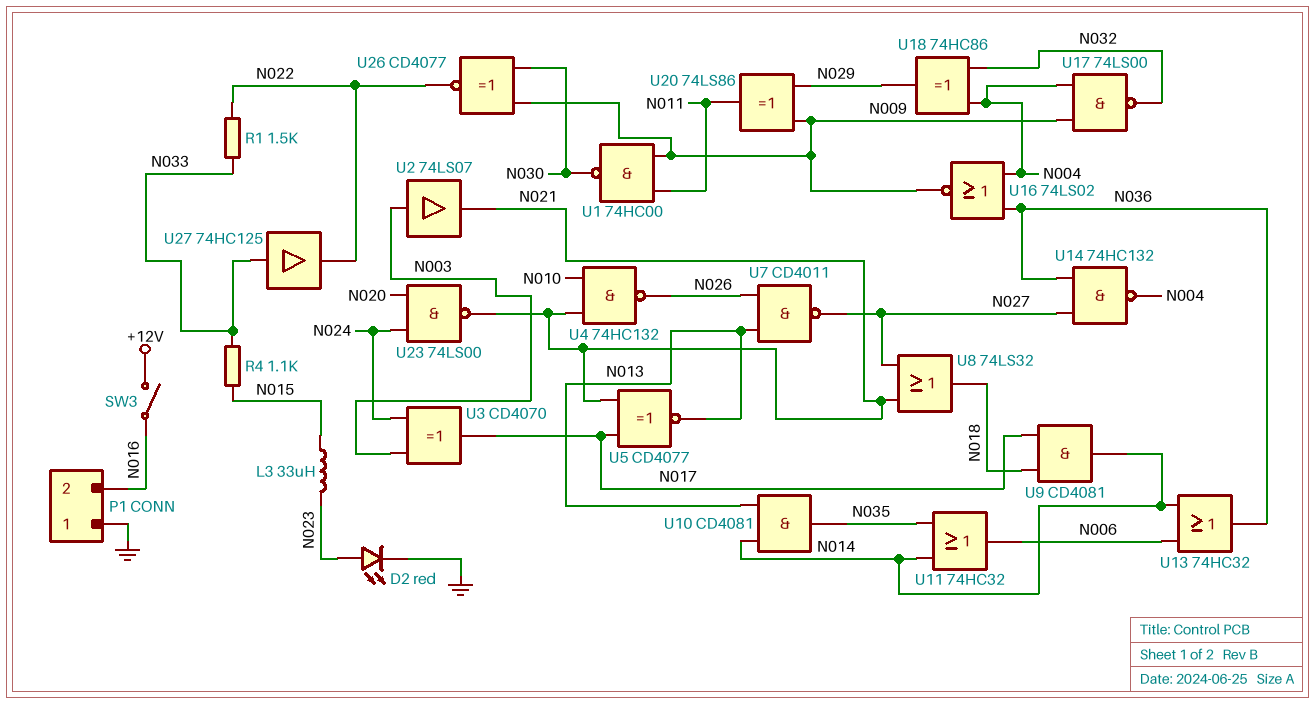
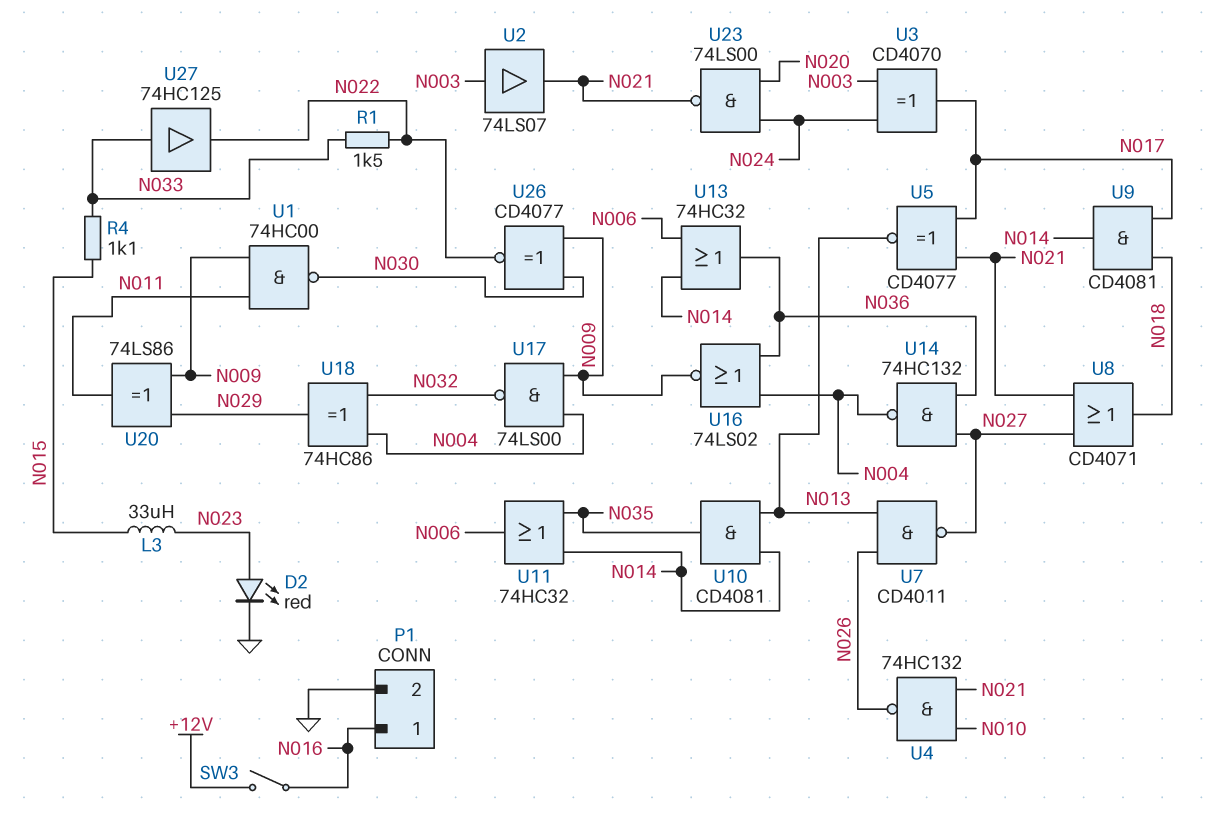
P1 pin 1: GND -> N016
P1 pin 2: N016 -> GND
U8: OR 74LS32 (in N021, in N027, out N018) -> OR CD4071 (in N021, in N027, out N018)

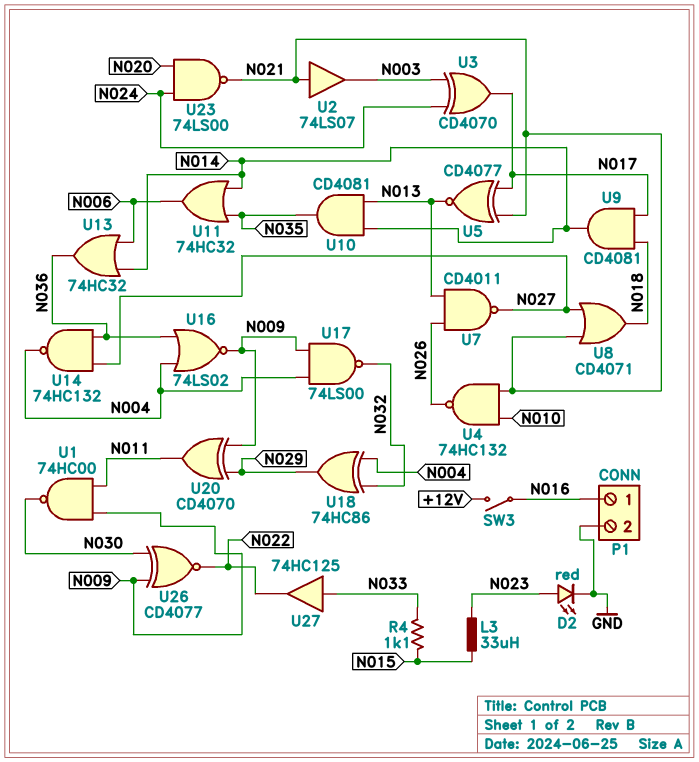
R1: 1.5k (N022, N033) -> none
U2: buffer 74LS07 (in N003, out N021) -> buffer 74LS07 (in N021, out N003)
U20: XOR 74LS86 (in N009, in N029, out N011) -> XOR CD4070 (in N009, in N029, out N011)

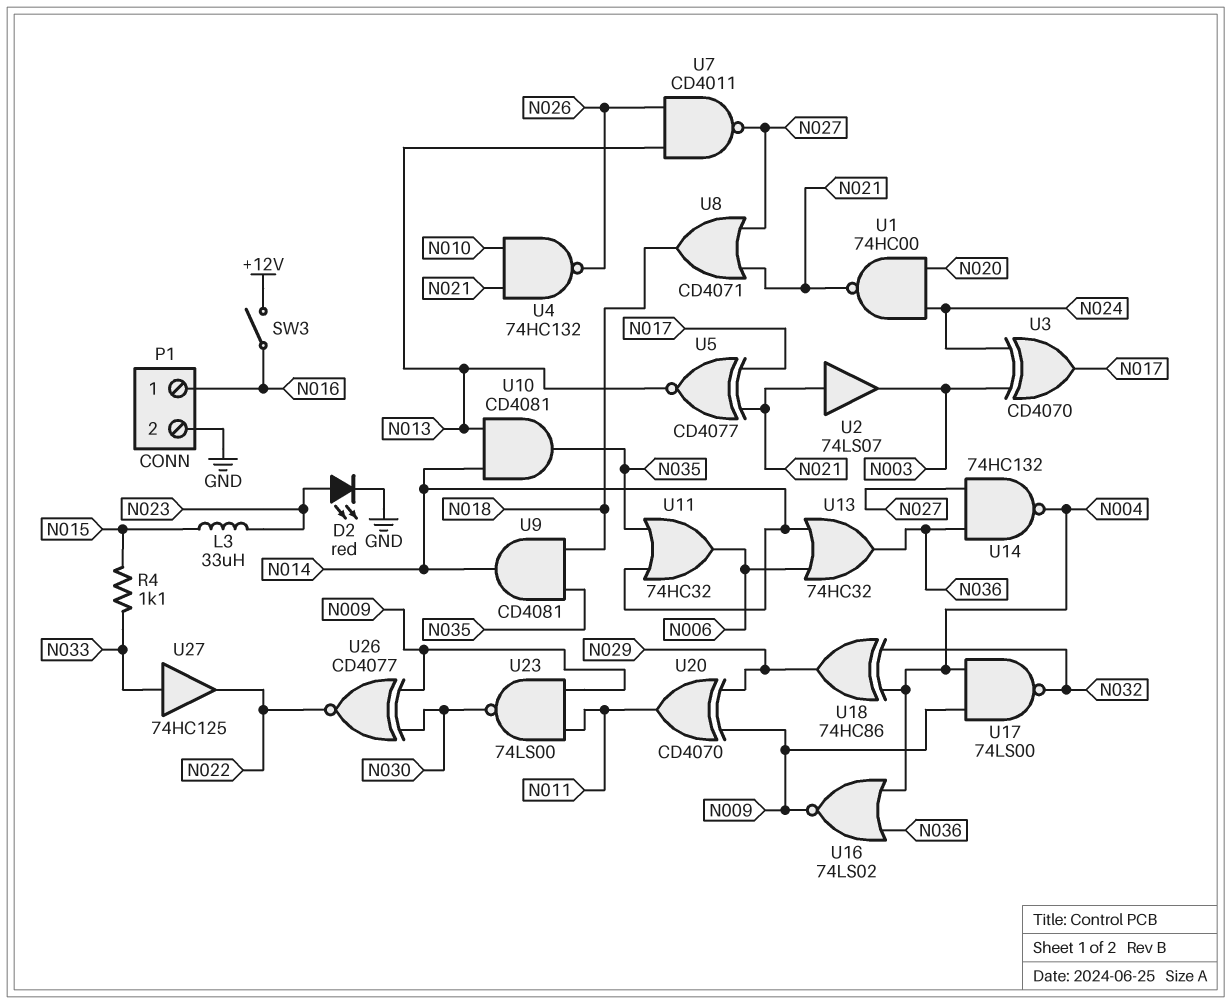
U1: NAND 74HC00 (in N009, in N011, out N030) -> NAND 74HC00 (in N020, in N024, out N021)
U9: AND CD4081 (in N017, in N018, out N014) -> AND CD4081 (in N018, in N035, out N014)
U23: NAND 74LS00 (in N020, in N024, out N021) -> NAND 74LS00 (in N009, in N011, out N030)

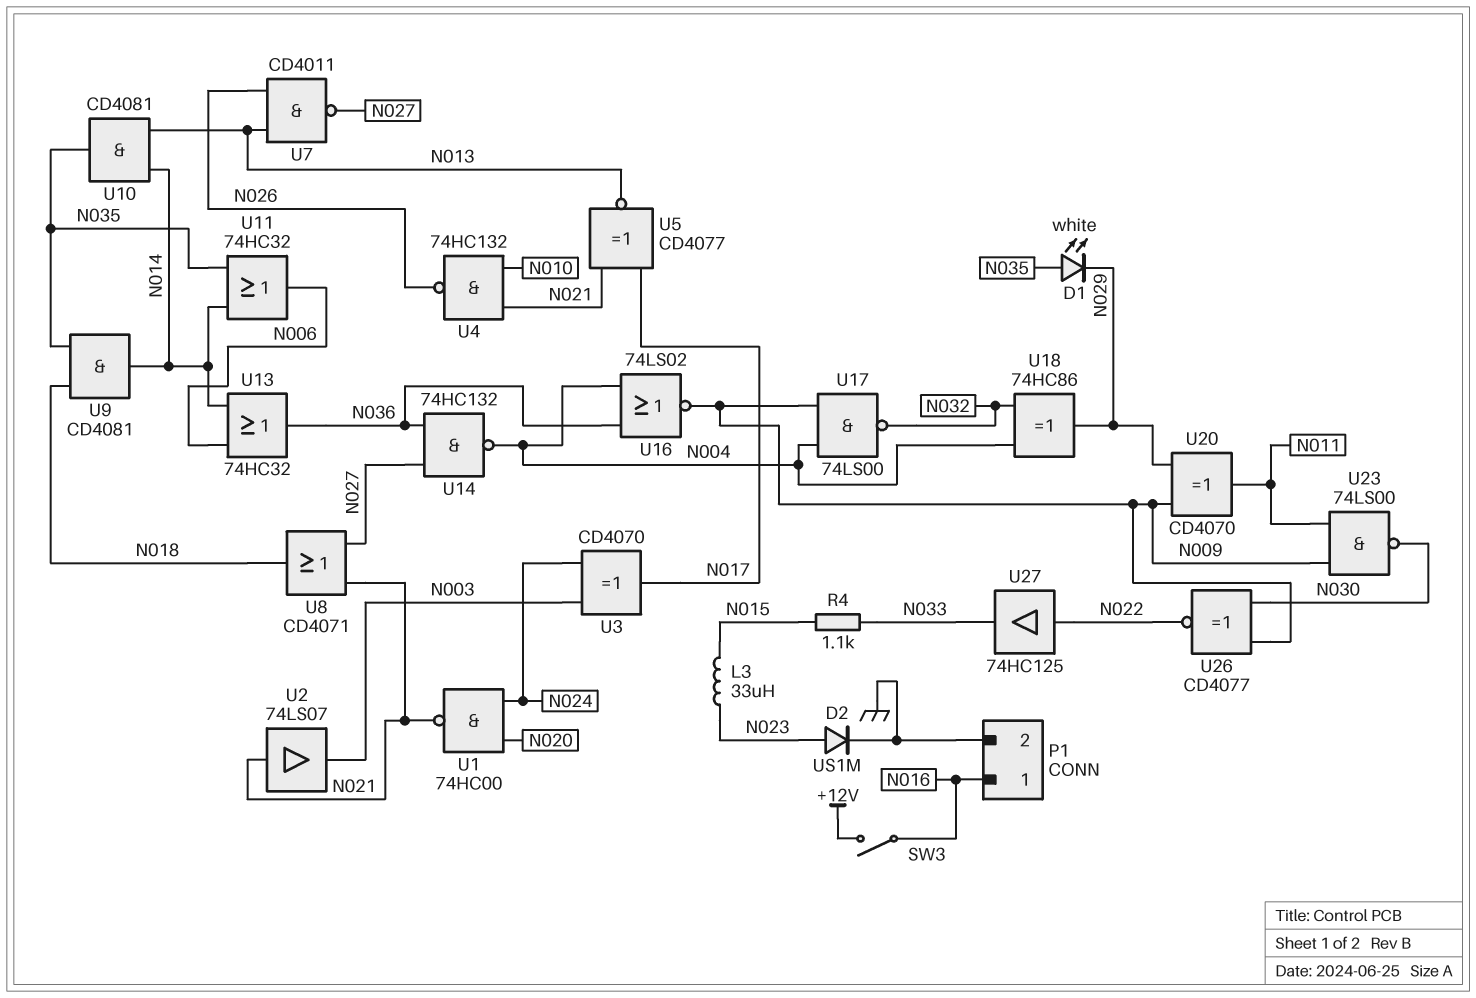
D1: none -> LED white (A N035, K N029)
D2: LED red (A N023, K GND) -> diode US1M (A N023, K GND)
U27: buffer 74HC125 (in N033, out N022) -> buffer 74HC125 (in N022, out N033)

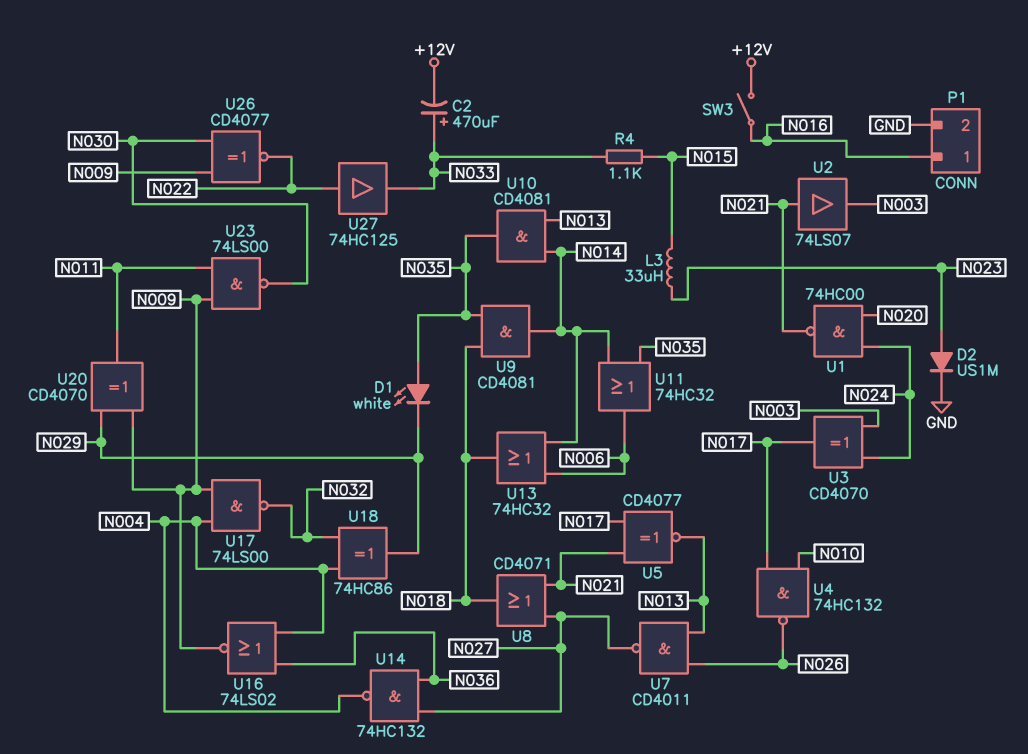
C2: none -> 470uF (plus N033, minus +12V)
U4: NAND 74HC132 (in N010, in N021, out N026) -> NAND 74HC132 (in N010, in N017, out N026)
U13: OR 74HC32 (in N006, in N014, out N036) -> OR 74HC32 (in N006, in N014, out N018)

